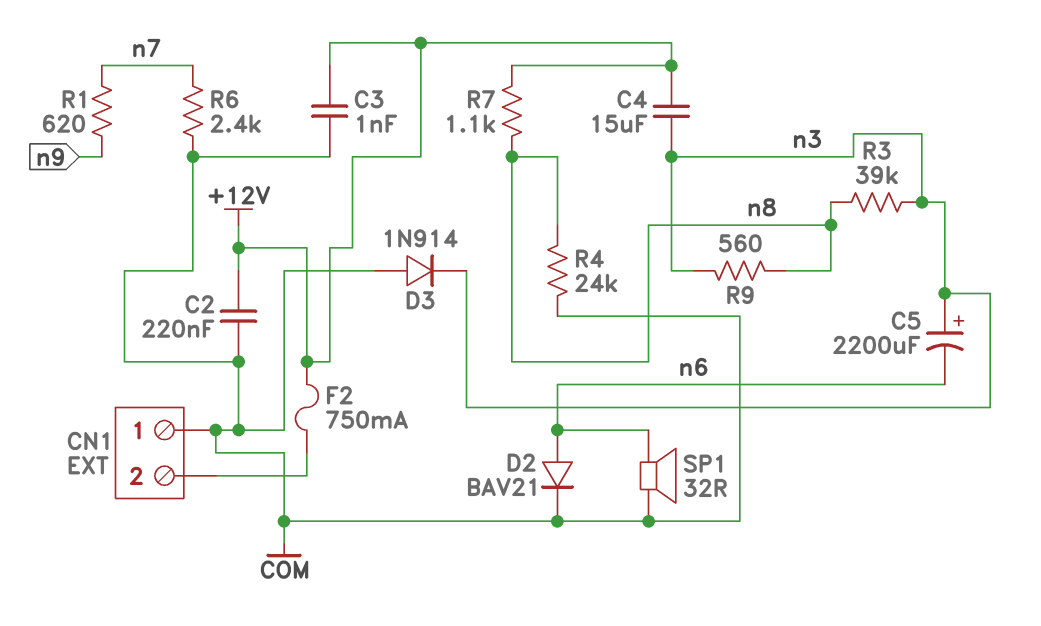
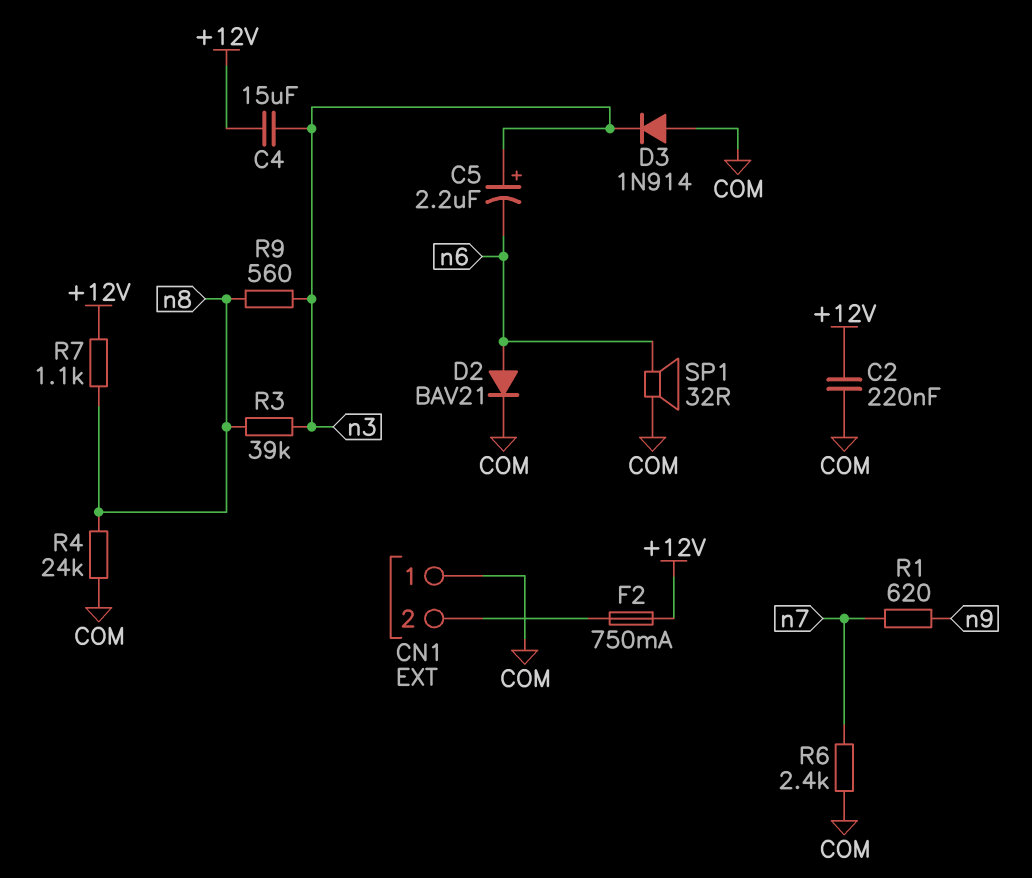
C3: 1nF (+12V, COM) -> none
C5: 2200uF (plus n3, minus n6) -> 2.2uF (plus n3, minus n6)

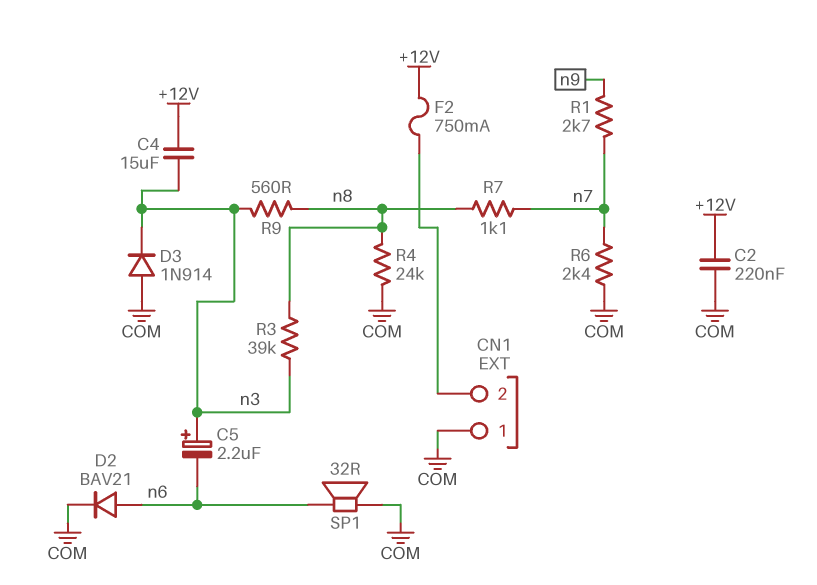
R1: 620 (n7, n9) -> 2.7k (n7, n9)
R7: 1.1k (+12V, n8) -> 1.1k (n7, n8)

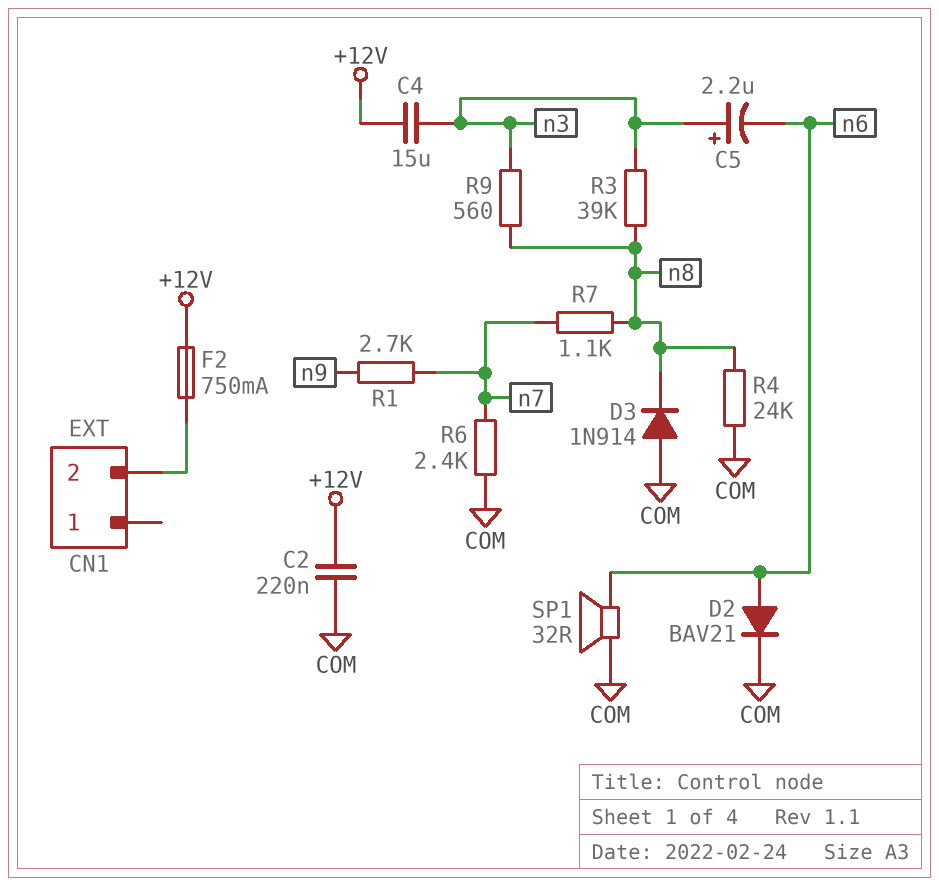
CN1 pin 1: COM -> none
D3: diode 1N914 (A COM, K n3) -> diode 1N914 (A COM, K n8)

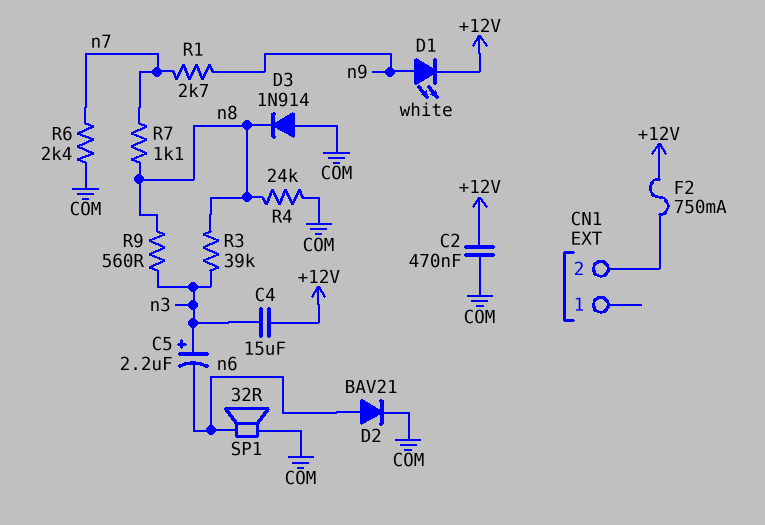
C2: 220nF (+12V, COM) -> 470nF (+12V, COM)
D1: none -> LED white (A n9, K +12V)

